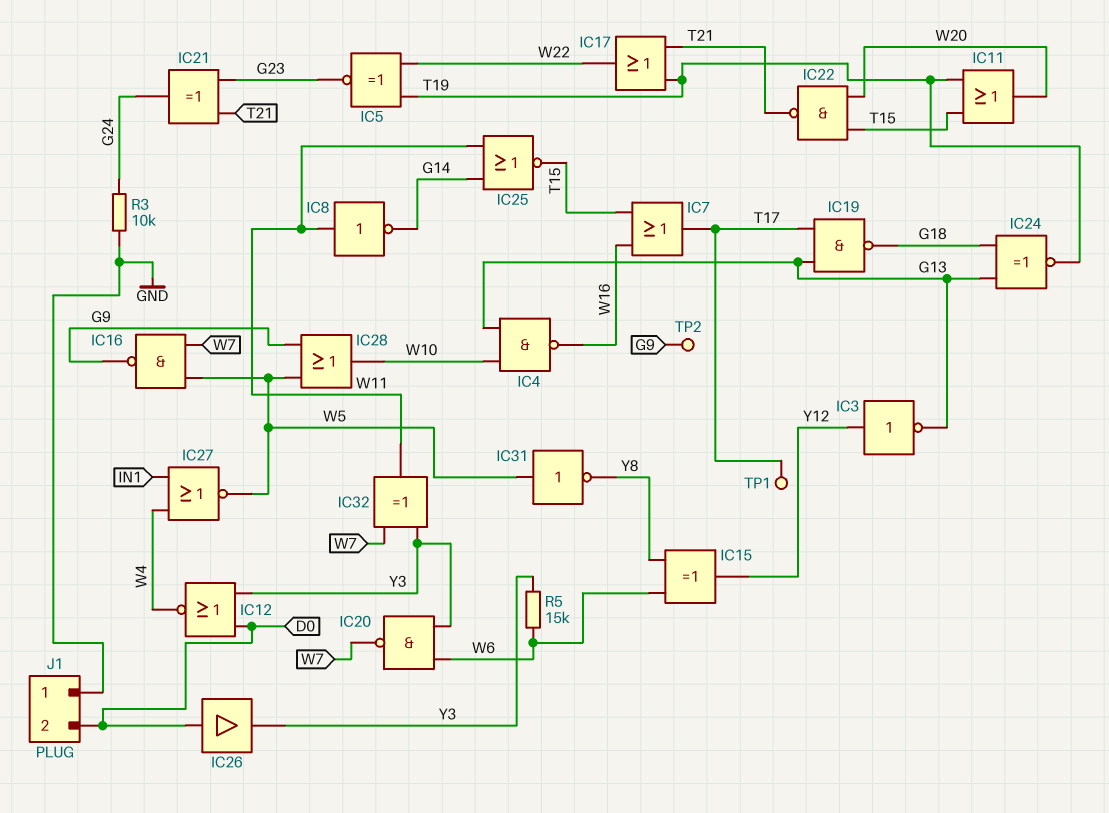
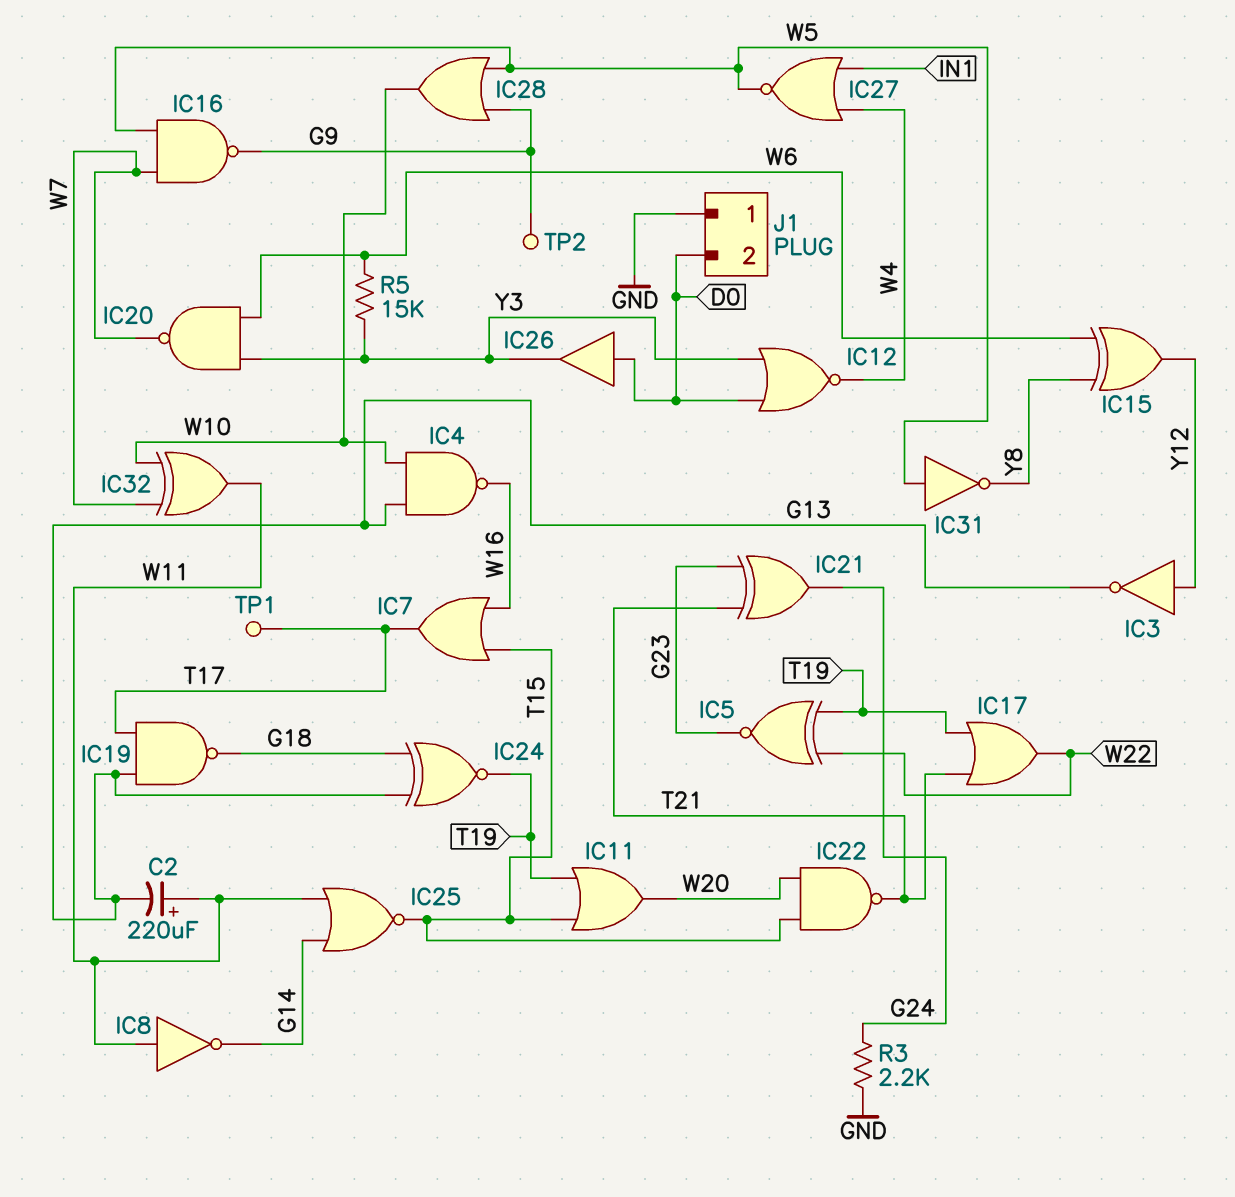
C2: none -> 220uF (plus W11, minus G13)
IC32: XOR (in W7, in Y3, out W11) -> XOR (in W7, in W10, out W11)
R3: 10k (G24, GND) -> 2.2k (G24, GND)

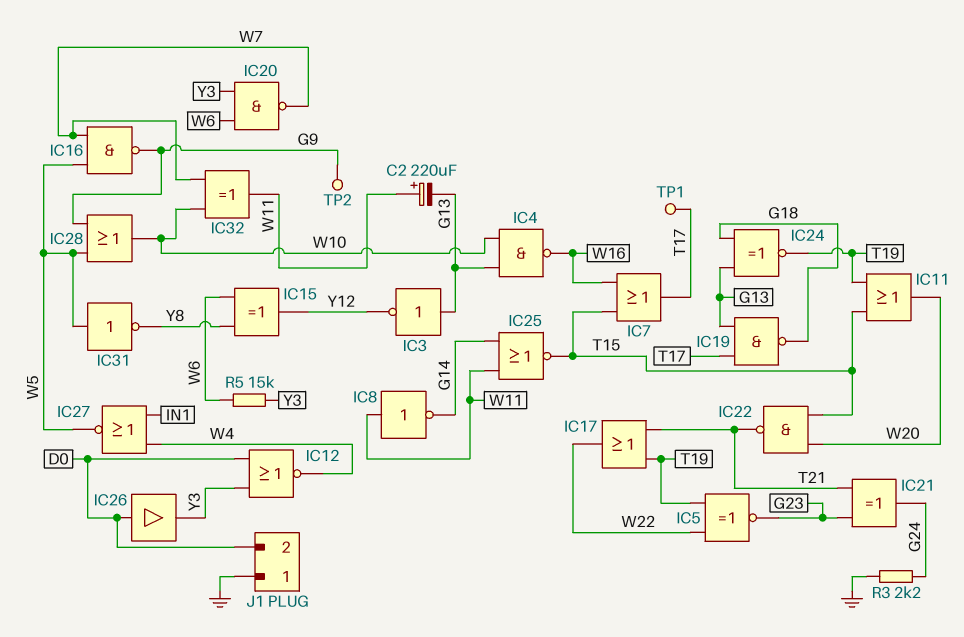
IC3: NOT (in Y12, out G13) -> NOT (in G13, out Y12)

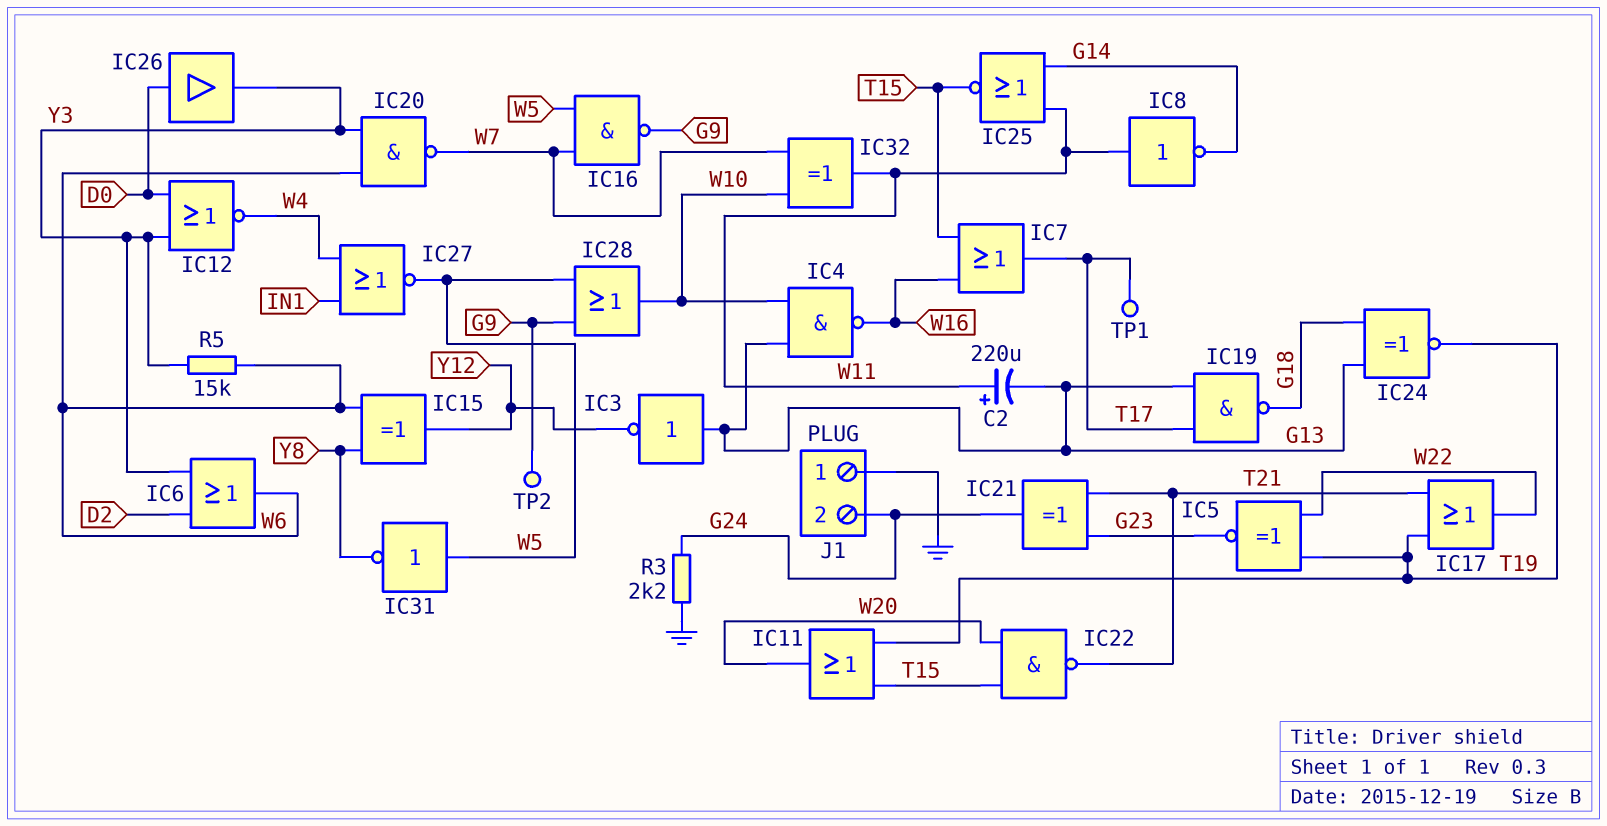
IC6: none -> OR (in D2, in Y3, out W6)
J1 pin 2: D0 -> G24

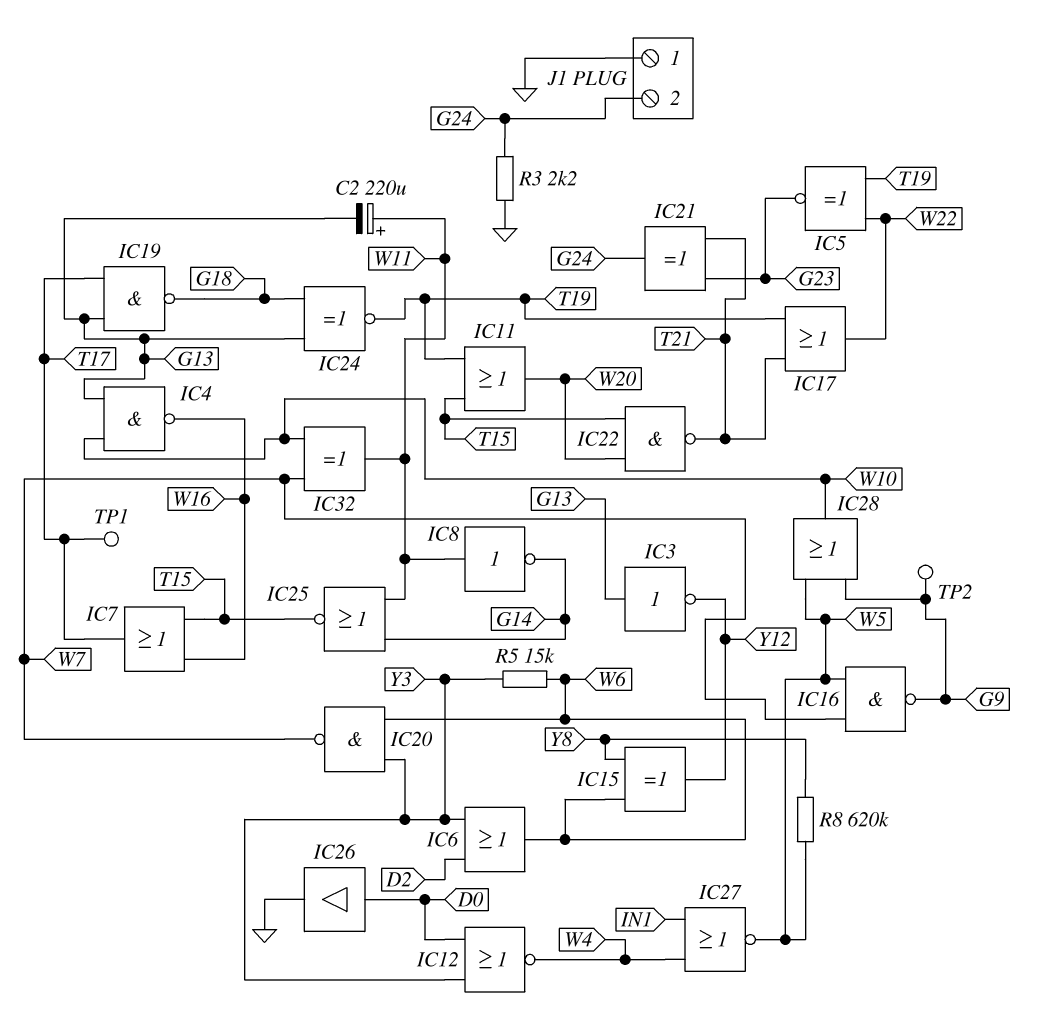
IC26: buffer (in D0, out Y3) -> buffer (in D0, out GND)
IC31: NOT (in W5, out Y8) -> none
R8: none -> 620k (W5, Y8)

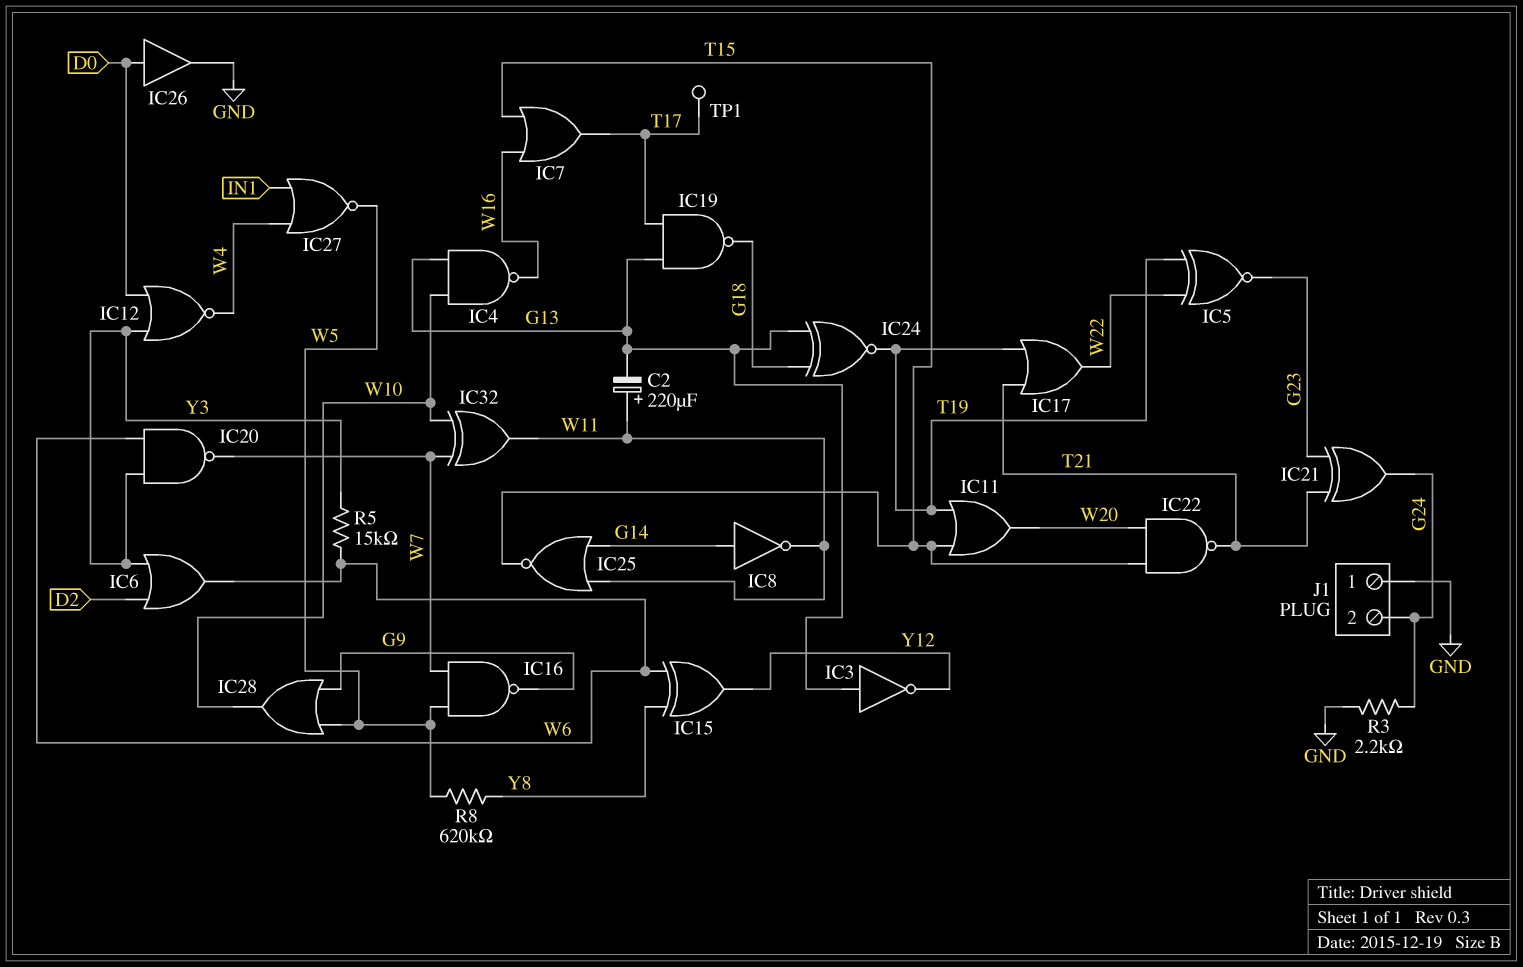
IC8: NOT (in W11, out G14) -> NOT (in G14, out W11)
TP2: test point (G9) -> none

